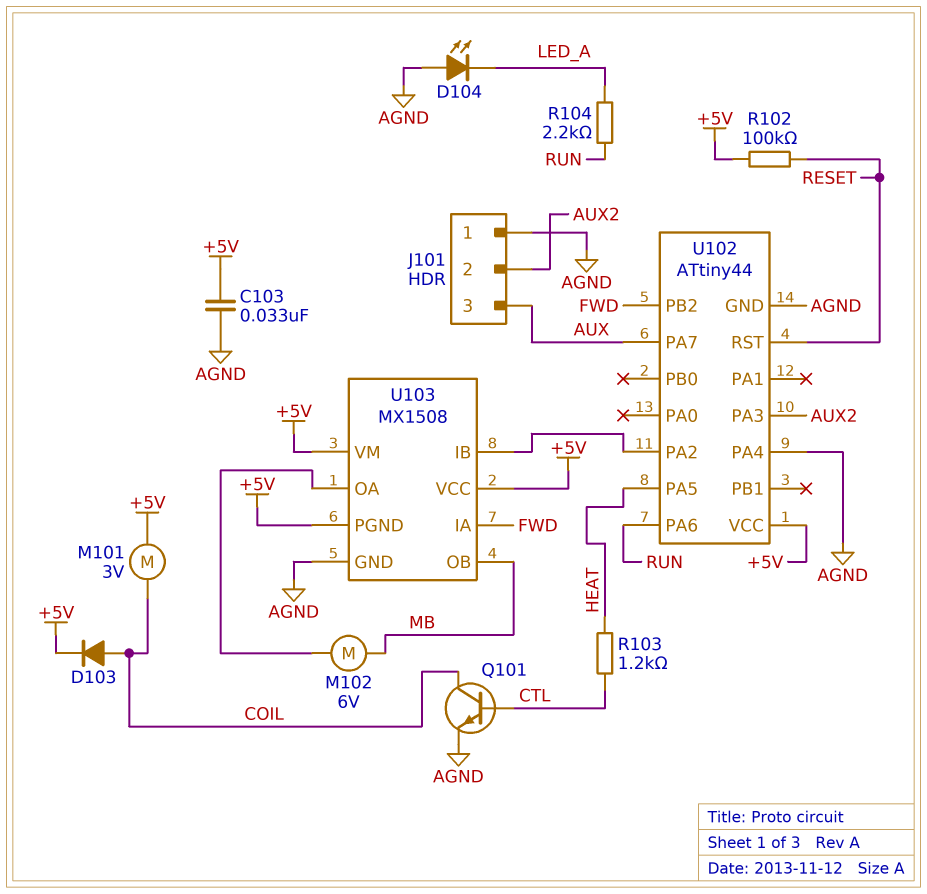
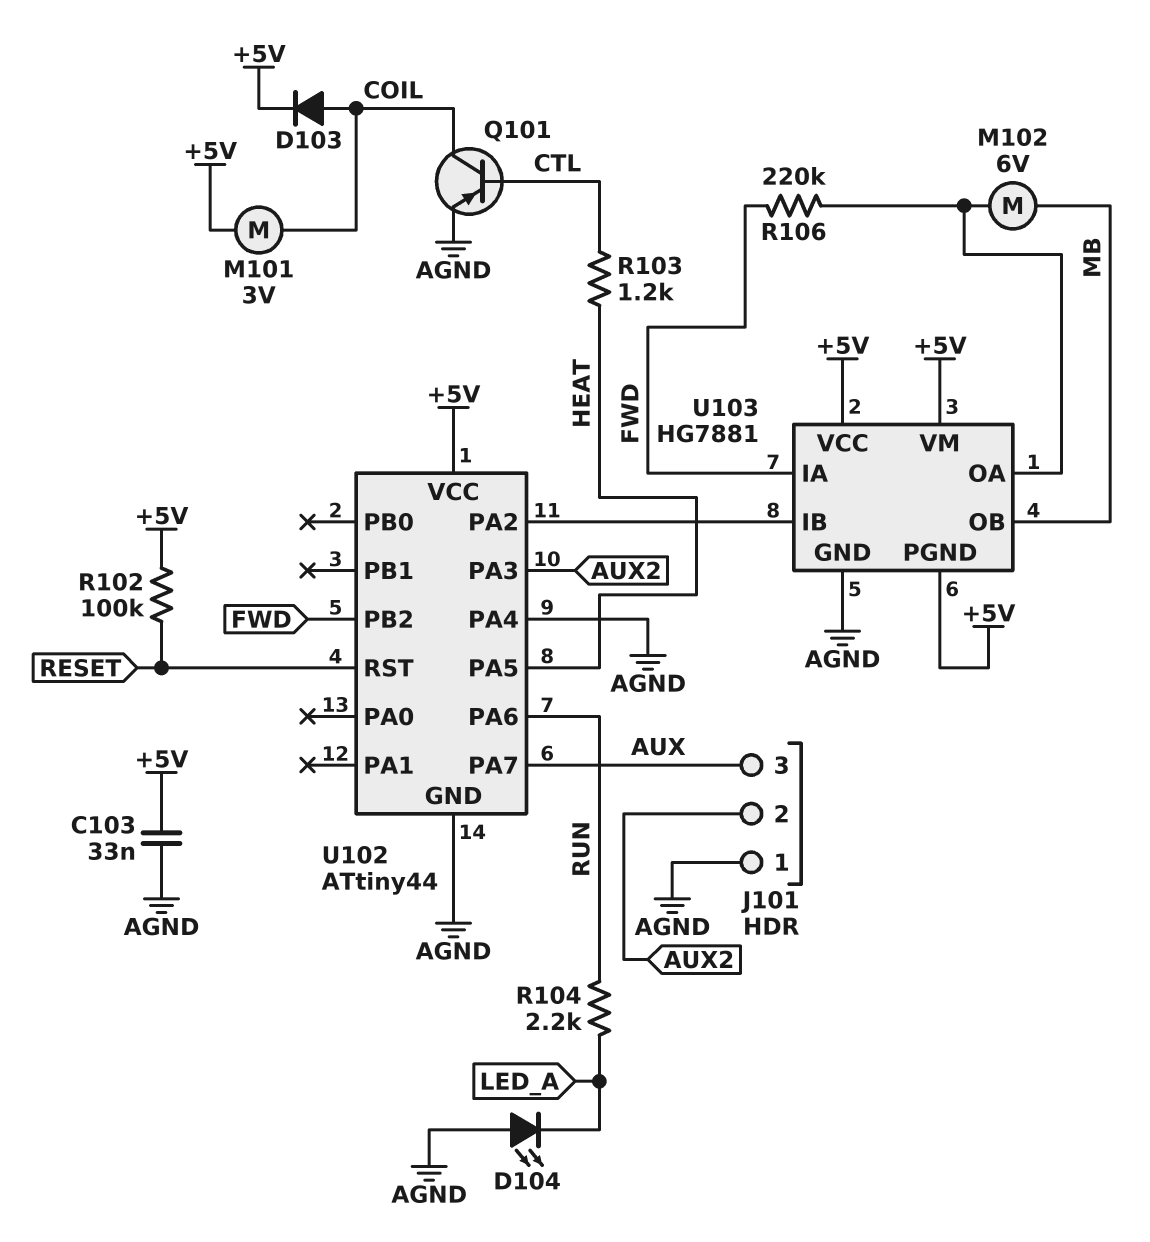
Q101: NPN (B CTL, C COIL, E AGND) -> PNP (B CTL, C COIL, E AGND)
R106: none -> 220k (FWD, U103/OA)
U103: MX1508 -> HG7881

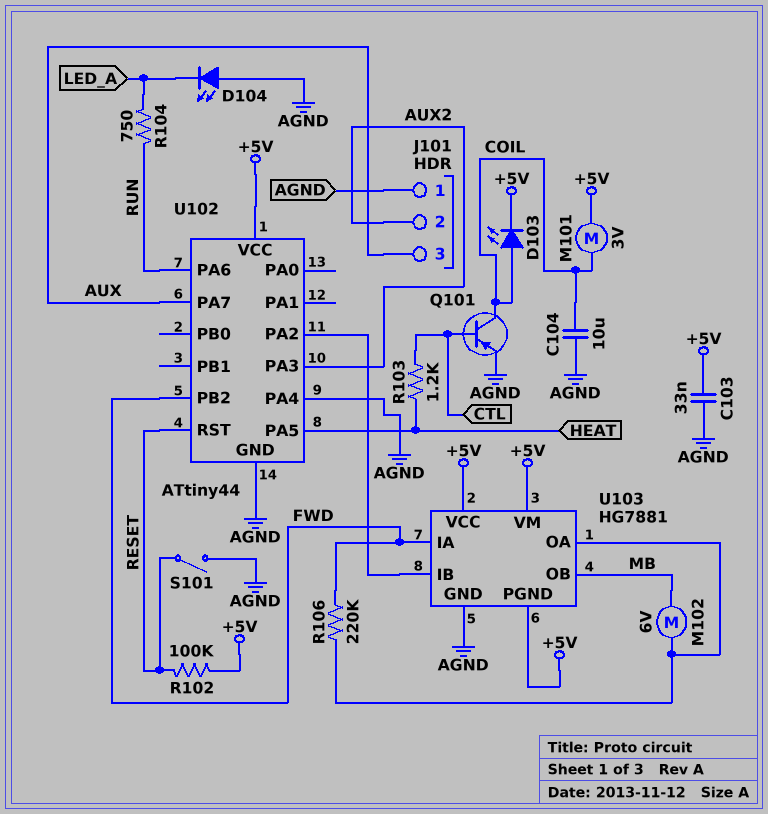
C104: none -> 10uF (AGND, COIL)
D103: diode (A COIL, K +5V) -> LED (A COIL, K +5V)
R104: 2.2k (LED_A, RUN) -> 750 (LED_A, RUN)
S101: none -> switch (AGND, RESET)

